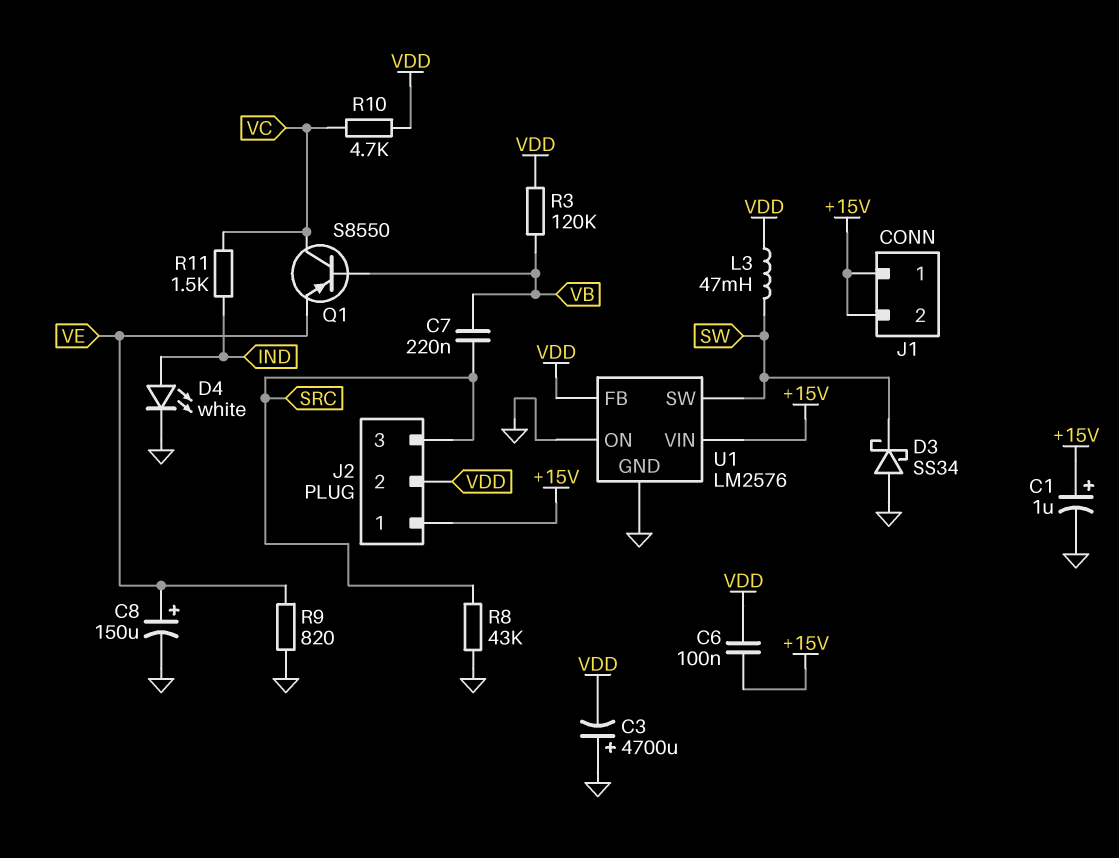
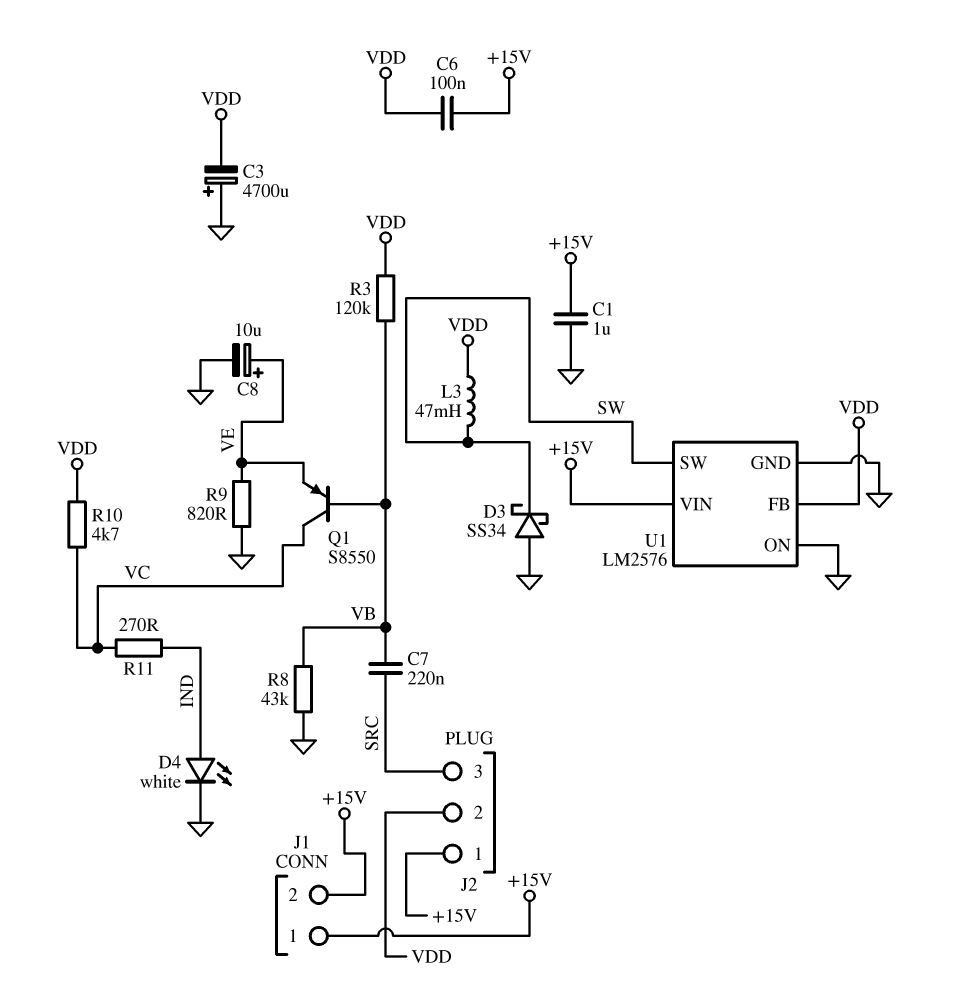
C1: 1uF (plus +15V, minus GND) -> 1uF (+15V, GND)
C8: 150uF (plus VE, minus GND) -> 10uF (plus VE, minus GND)
R8: 43k (GND, SRC) -> 43k (GND, VB)
R11: 1.5k (IND, VC) -> 270 (IND, VC)

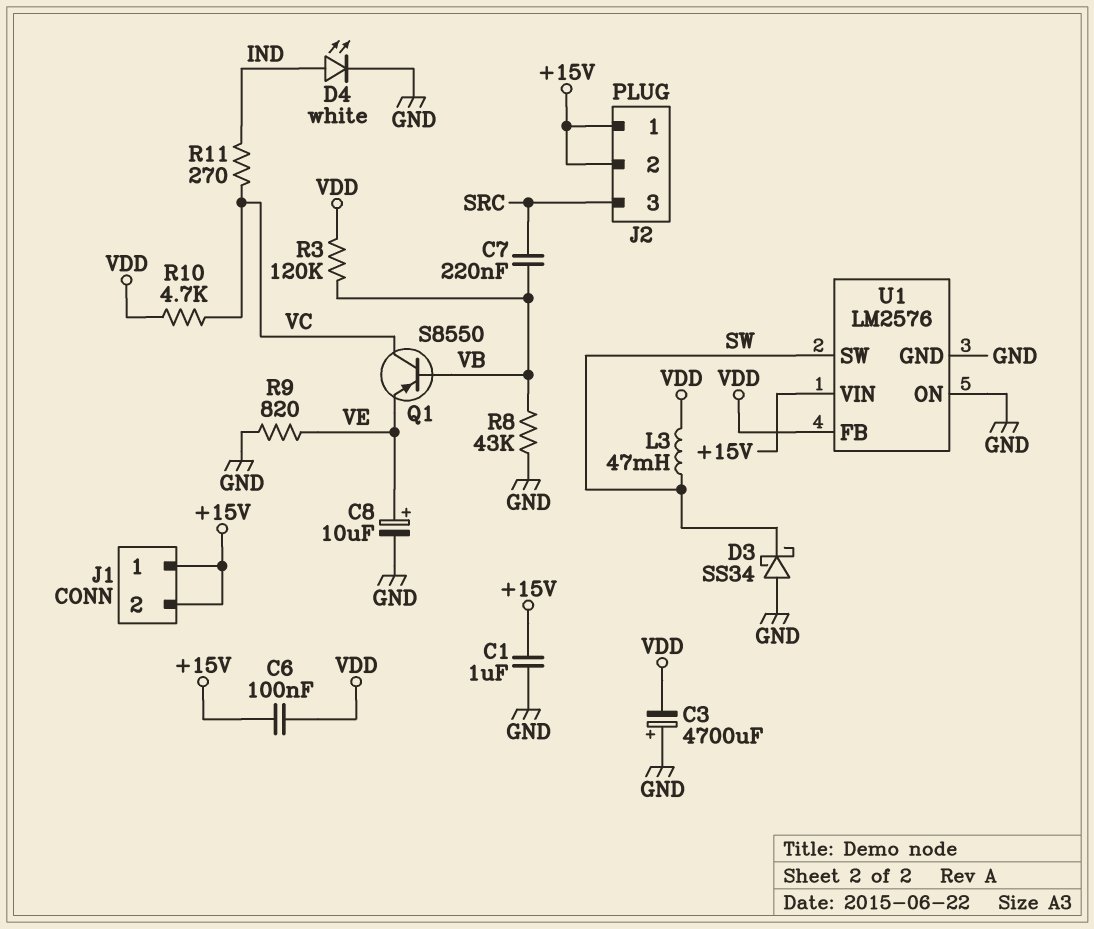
J2 pin 2: VDD -> +15V

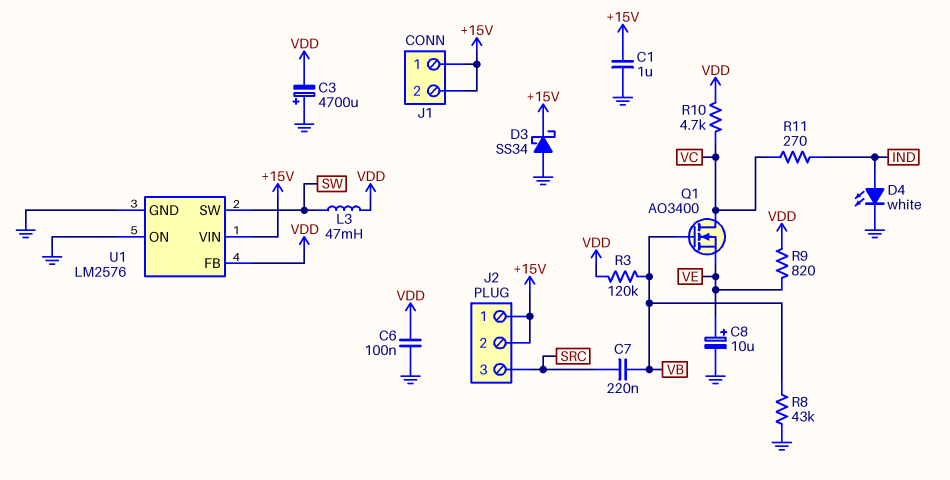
C6: 100nF (+15V, VDD) -> 100nF (GND, VDD)
D3: schottky SS34 (A GND, K SW) -> schottky SS34 (A GND, K +15V)
Q1: PNP S8550 (B VB, C VC, E VE) -> NMOS AO3400 (G VB, D VC, S VE)
R9: 820 (GND, VE) -> 820 (VDD, VE)

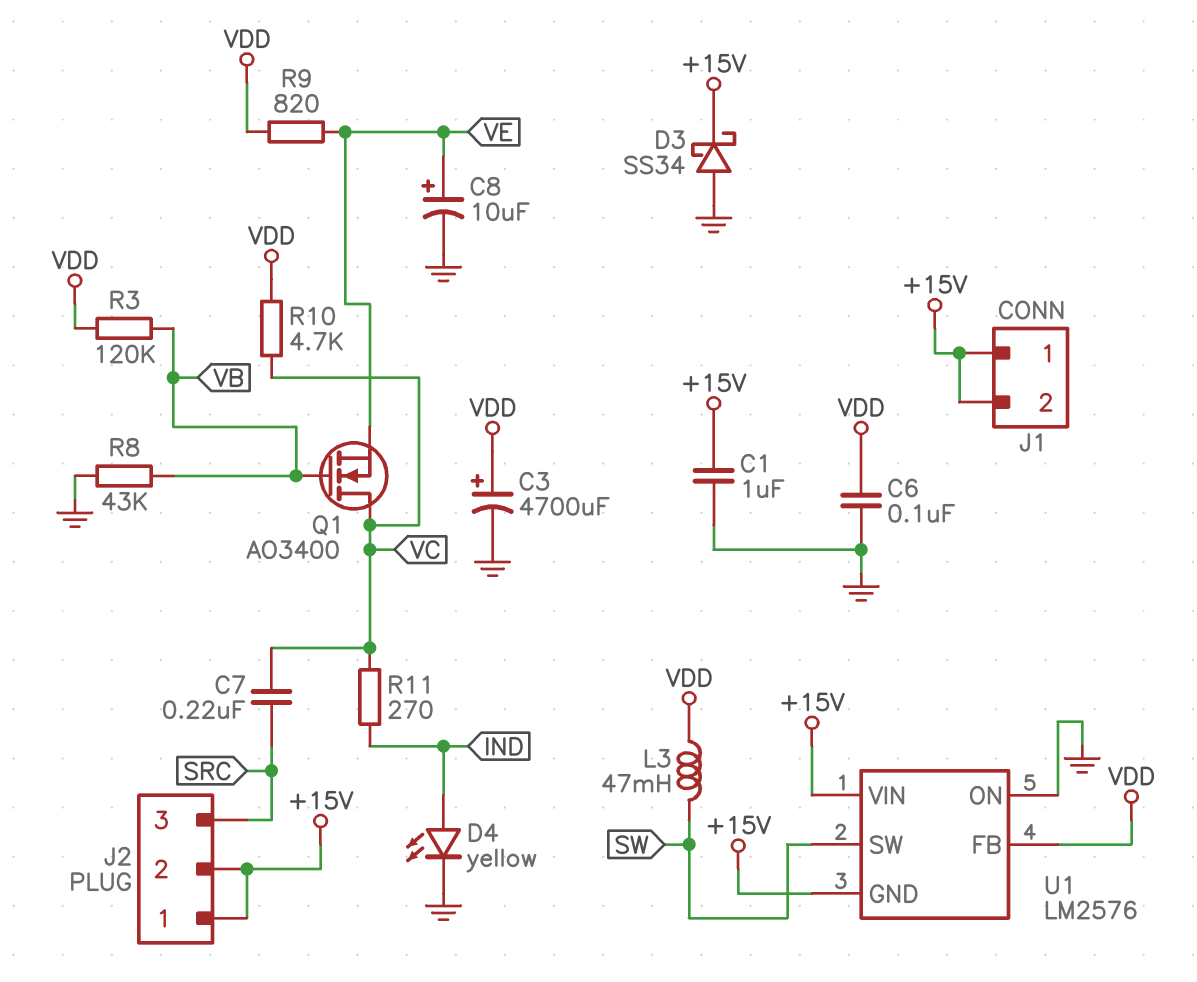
C3: 4700uF (plus GND, minus VDD) -> 4700uF (plus VDD, minus GND)
C7: 220nF (SRC, VB) -> 220nF (SRC, VC)
D4: LED white (A IND, K GND) -> LED yellow (A IND, K GND)
U1 pin GND: GND -> +15V

